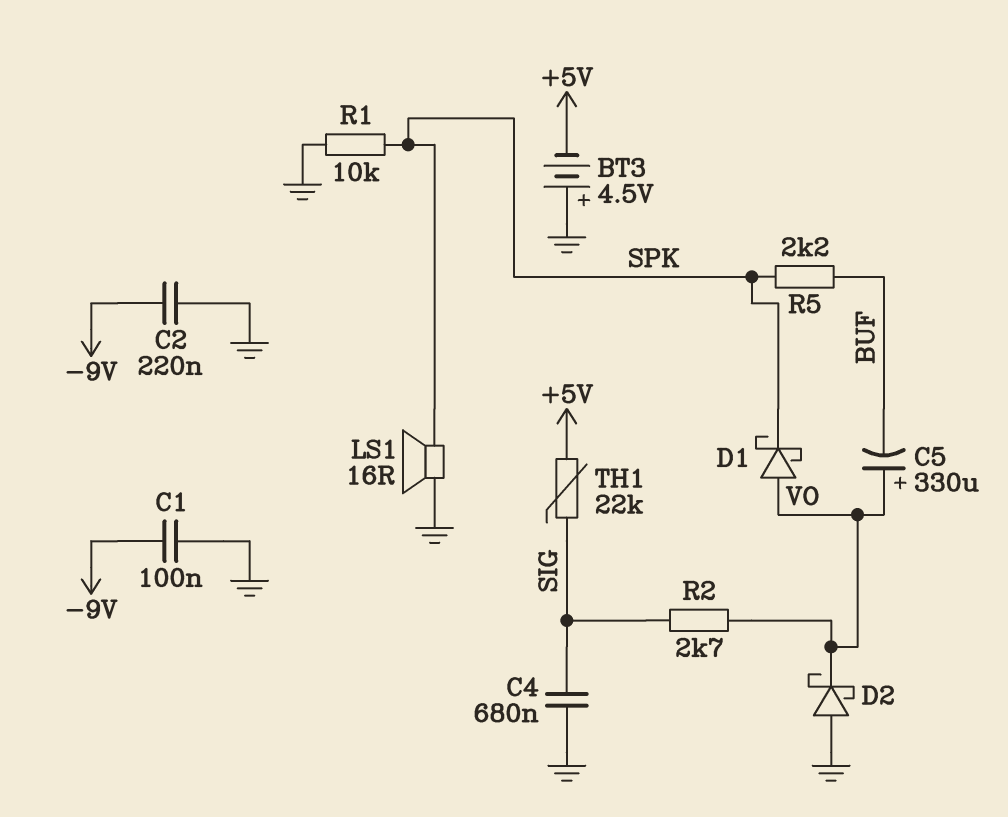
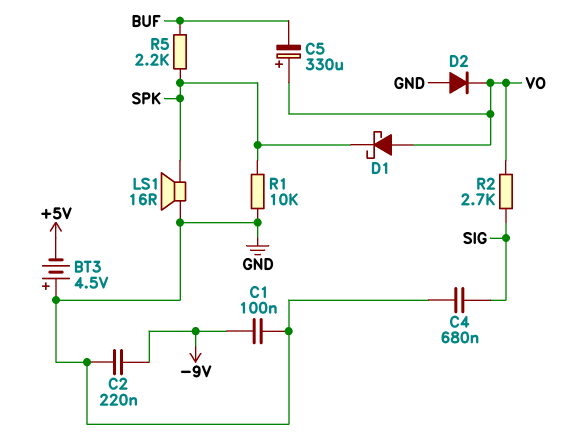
D2: schottky (A GND, K VO) -> diode (A GND, K VO)
TH1: 22k (+5V, SIG) -> none

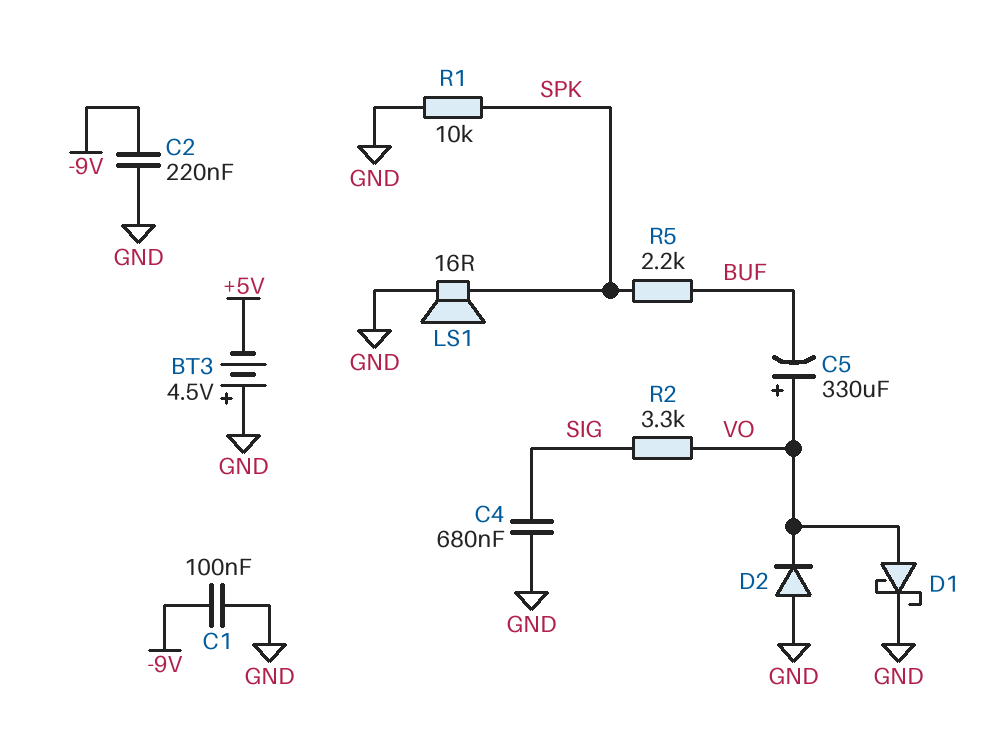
D1: schottky (A VO, K SPK) -> schottky (A VO, K GND)
R2: 2.7k (SIG, VO) -> 3.3k (SIG, VO)

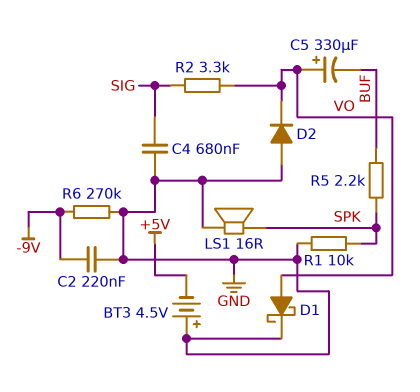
C1: 100nF (-9V, GND) -> none
R6: none -> 270k (-9V, GND)

